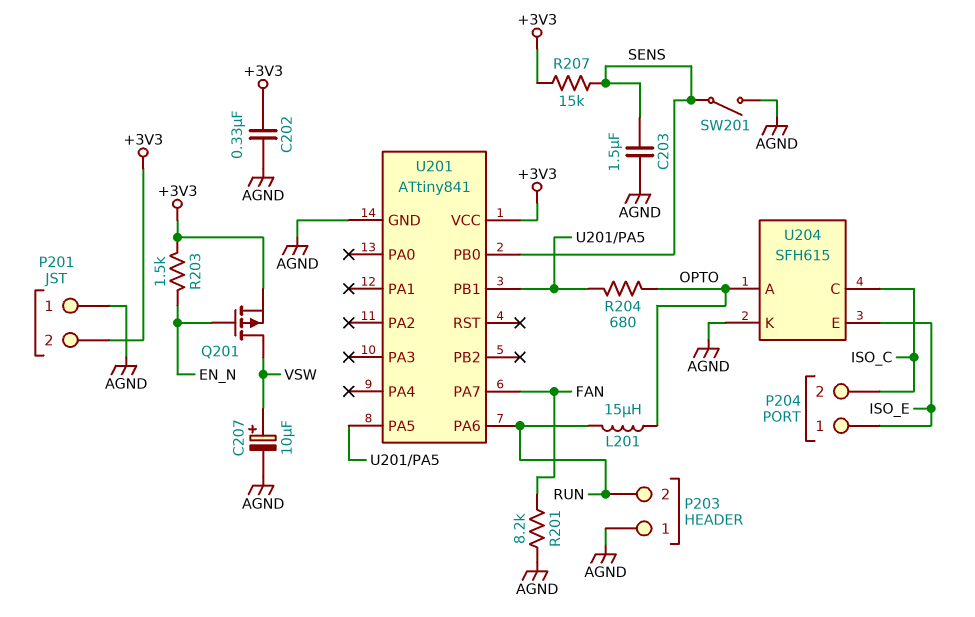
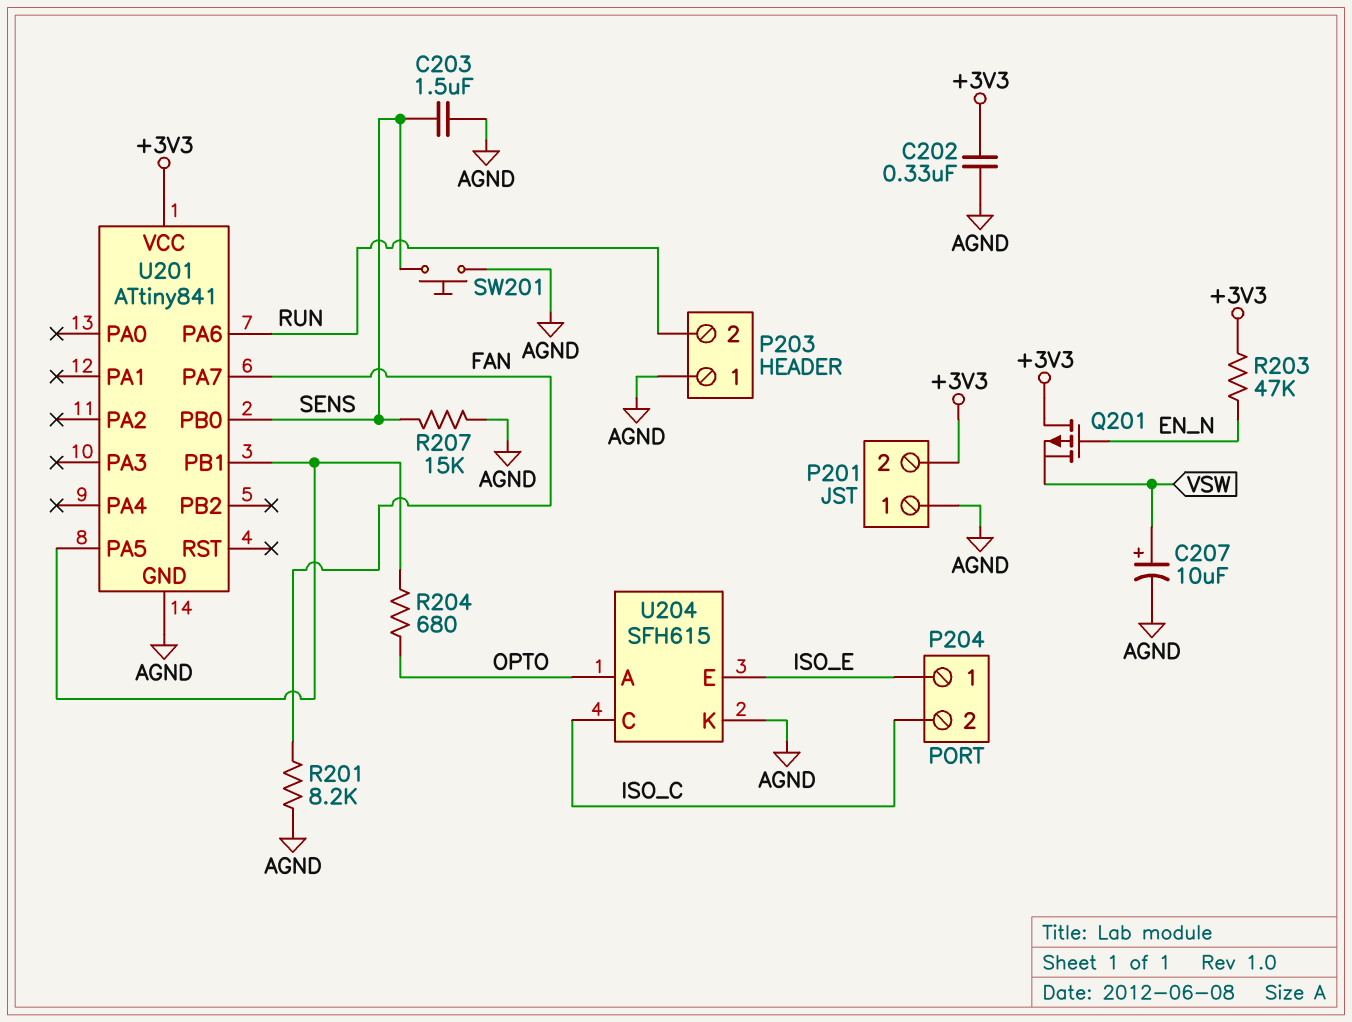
L201: 15uH (OPTO, RUN) -> none
Q201: PMOS (G EN_N, D VSW, S +3V3) -> PMOS (G EN_N, D +3V3, S VSW)
R203: 1.5k (+3V3, EN_N) -> 47k (+3V3, EN_N)
R207: 15k (+3V3, SENS) -> 15k (AGND, SENS)
SW201: switch (AGND, SENS) -> button (AGND, SENS)

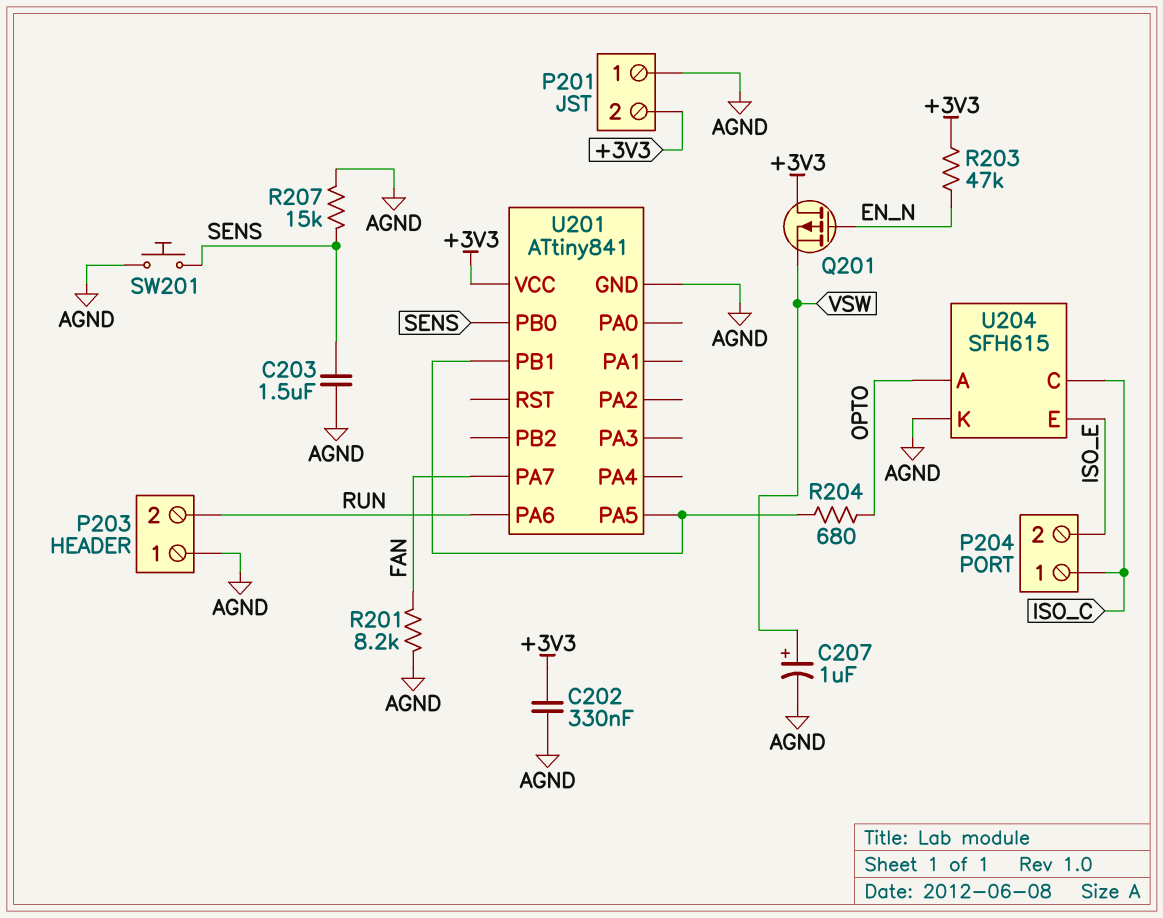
C207: 10uF (plus VSW, minus AGND) -> 1uF (plus VSW, minus AGND)
P204 pin 1: ISO_E -> ISO_C
P204 pin 2: ISO_C -> ISO_E

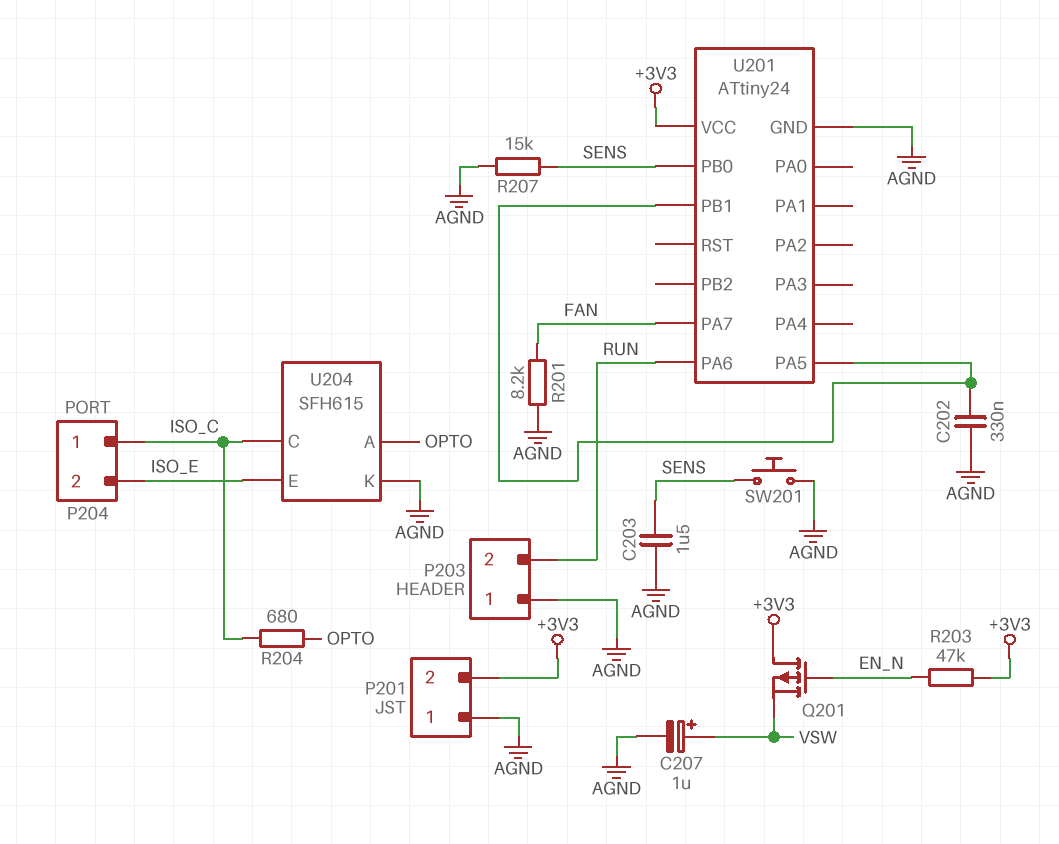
C202: 330nF (+3V3, AGND) -> 330nF (AGND, U201/PA5)
R204: 680 (OPTO, U201/PA5) -> 680 (ISO_C, OPTO)
U201: ATtiny841 -> ATtiny24

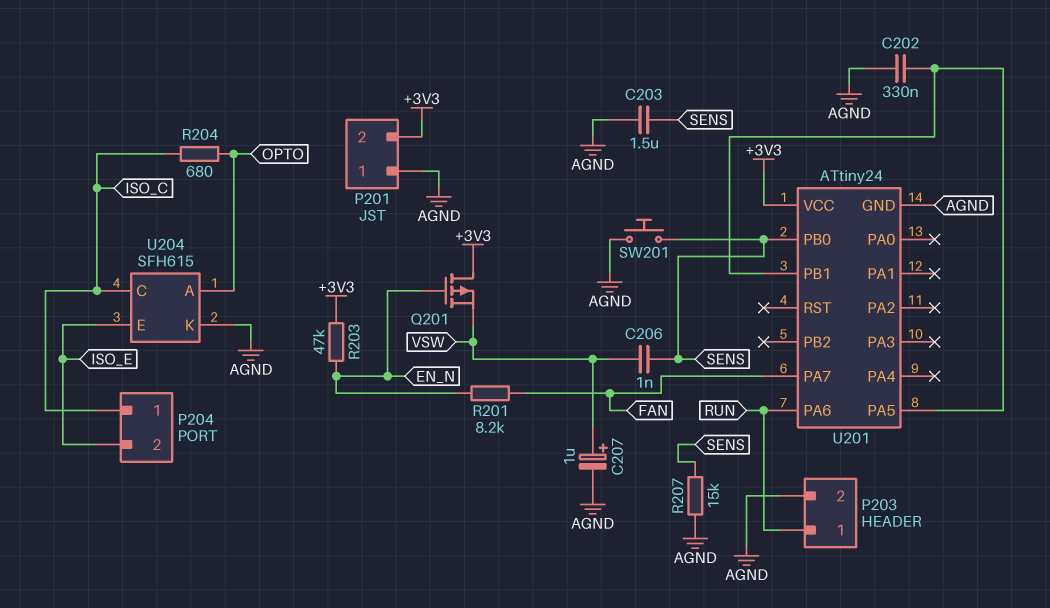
C206: none -> 1nF (SENS, VSW)
P203 pin 1: AGND -> RUN
P203 pin 2: RUN -> AGND
R201: 8.2k (AGND, FAN) -> 8.2k (EN_N, FAN)

